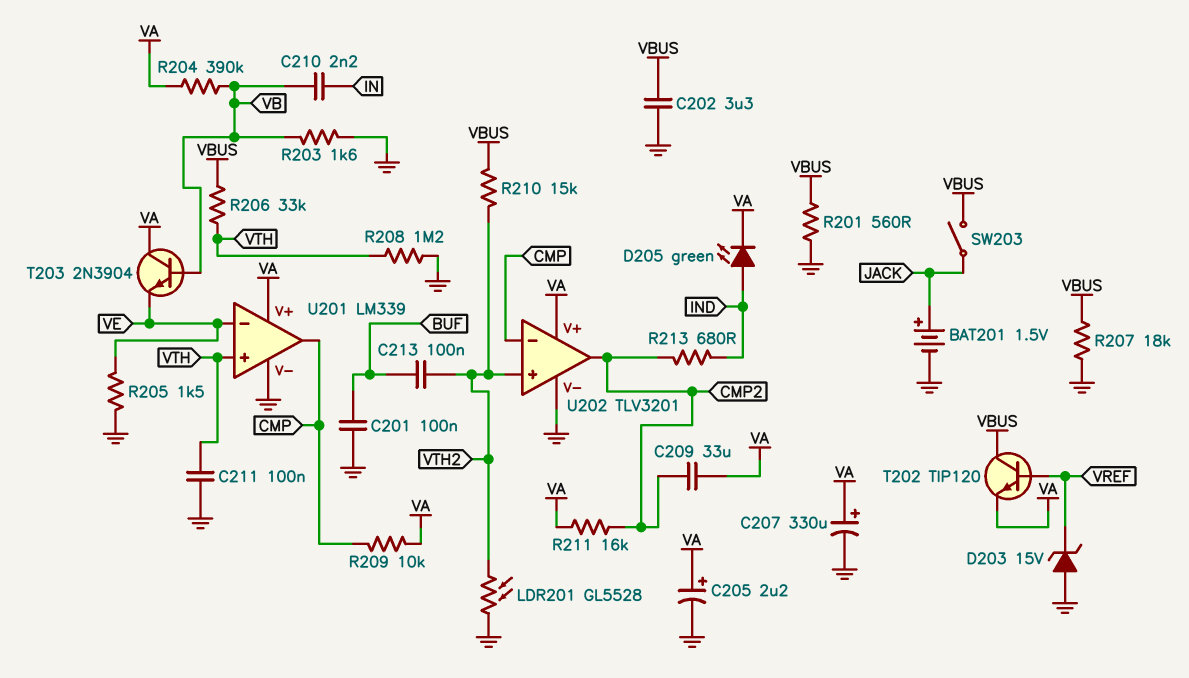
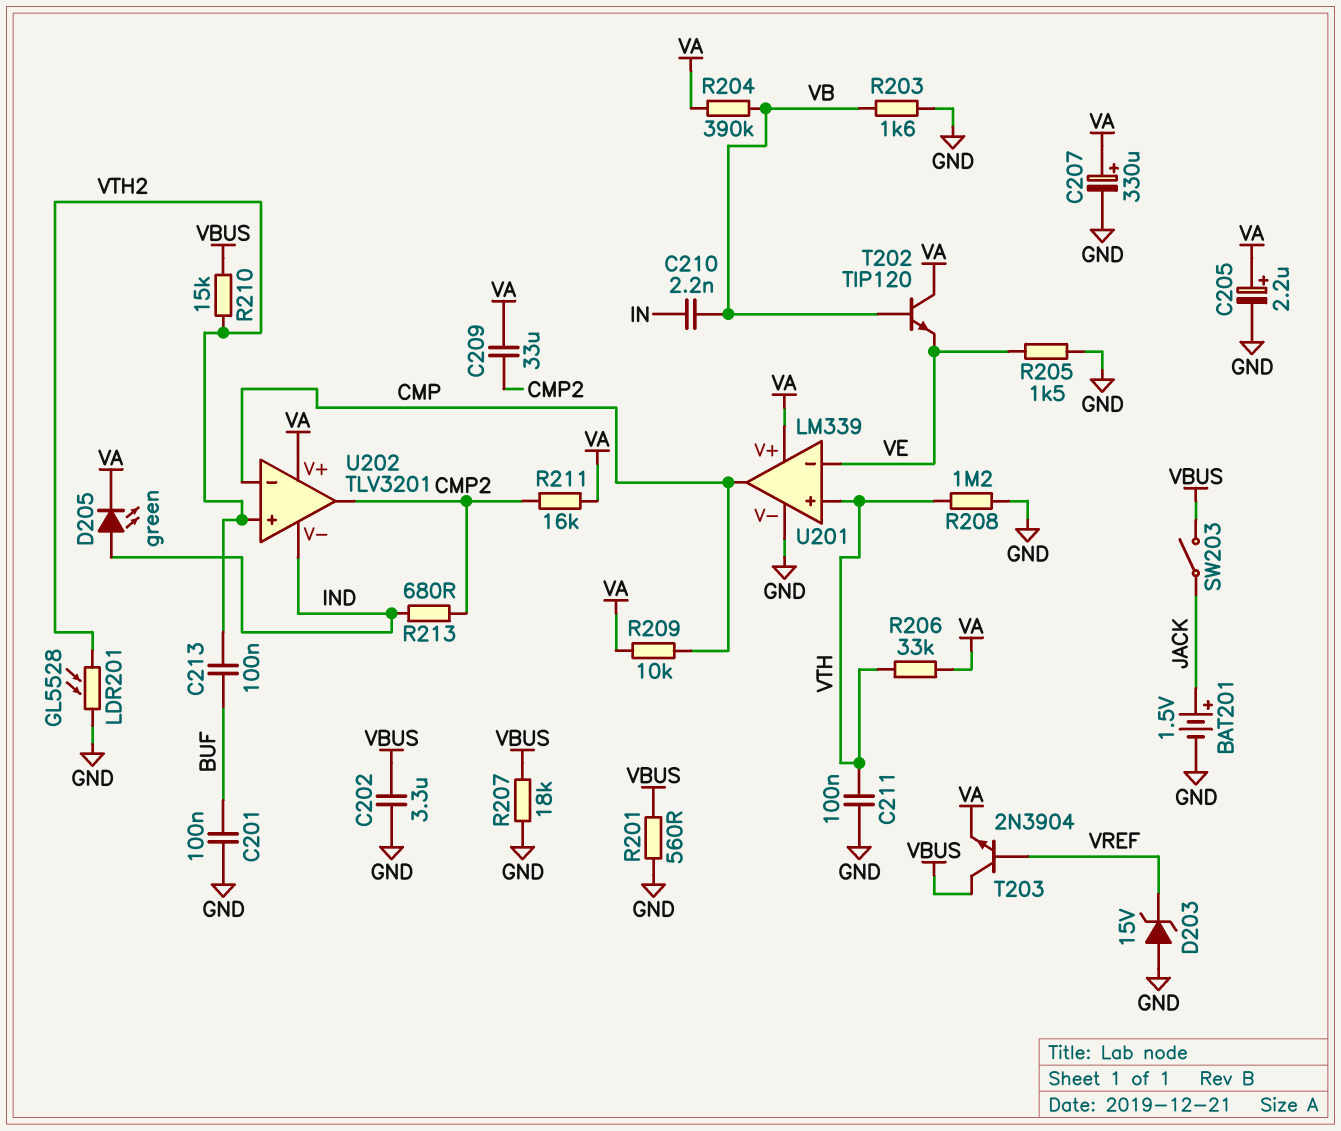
R206: 33k (VBUS, VTH) -> 33k (VA, VTH)
T202: NPN TIP120 (B VREF, C VBUS, E VA) -> NPN TIP120 (B VB, C VA, E VE)
T203: NPN 2N3904 (B VB, C VA, E VE) -> NPN 2N3904 (B VREF, C VBUS, E VA)
U202 pin V-: GND -> IND

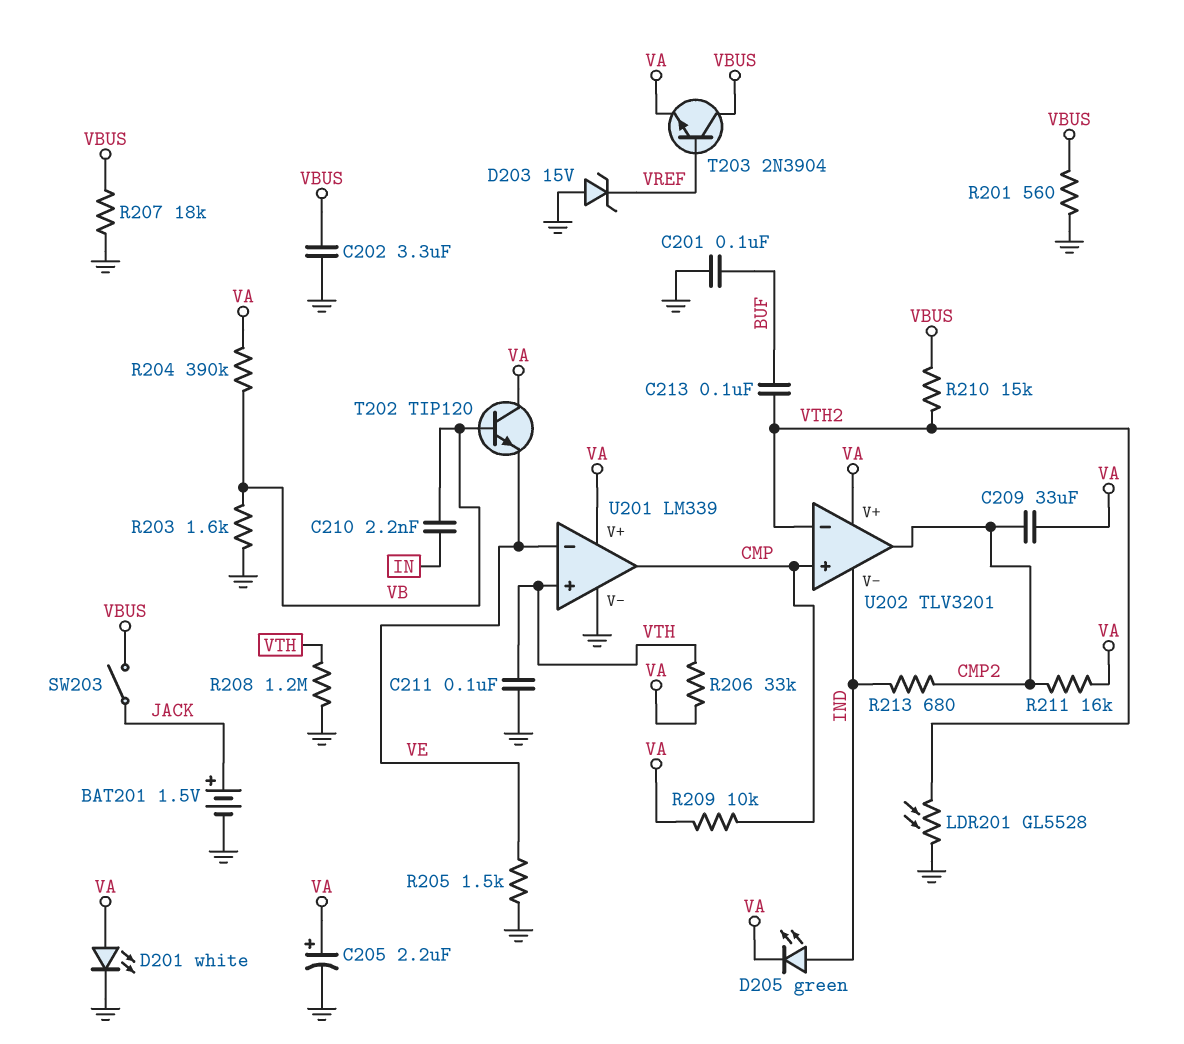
C207: 330uF (plus VA, minus GND) -> none
D201: none -> LED white (A VA, K GND)
U202 pin in+: VTH2 -> CMP
U202 pin in-: CMP -> VTH2

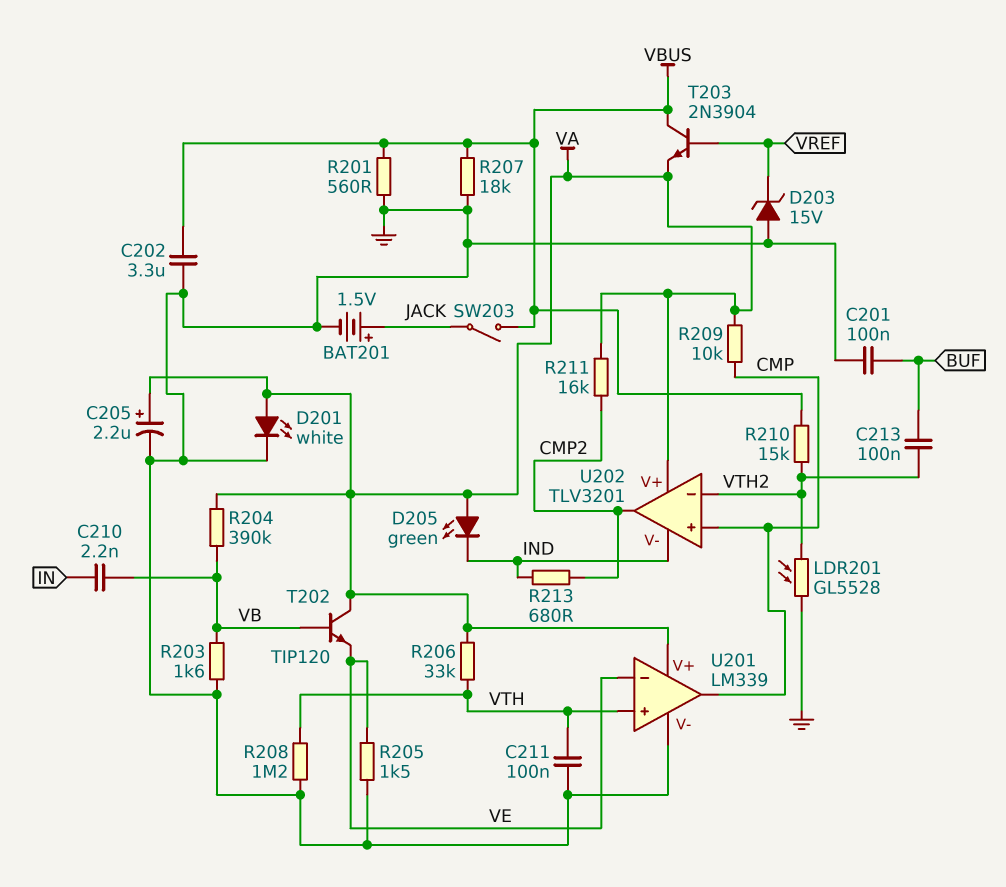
C209: 33uF (CMP2, VA) -> none
D205: LED green (A IND, K VA) -> LED green (A VA, K IND)

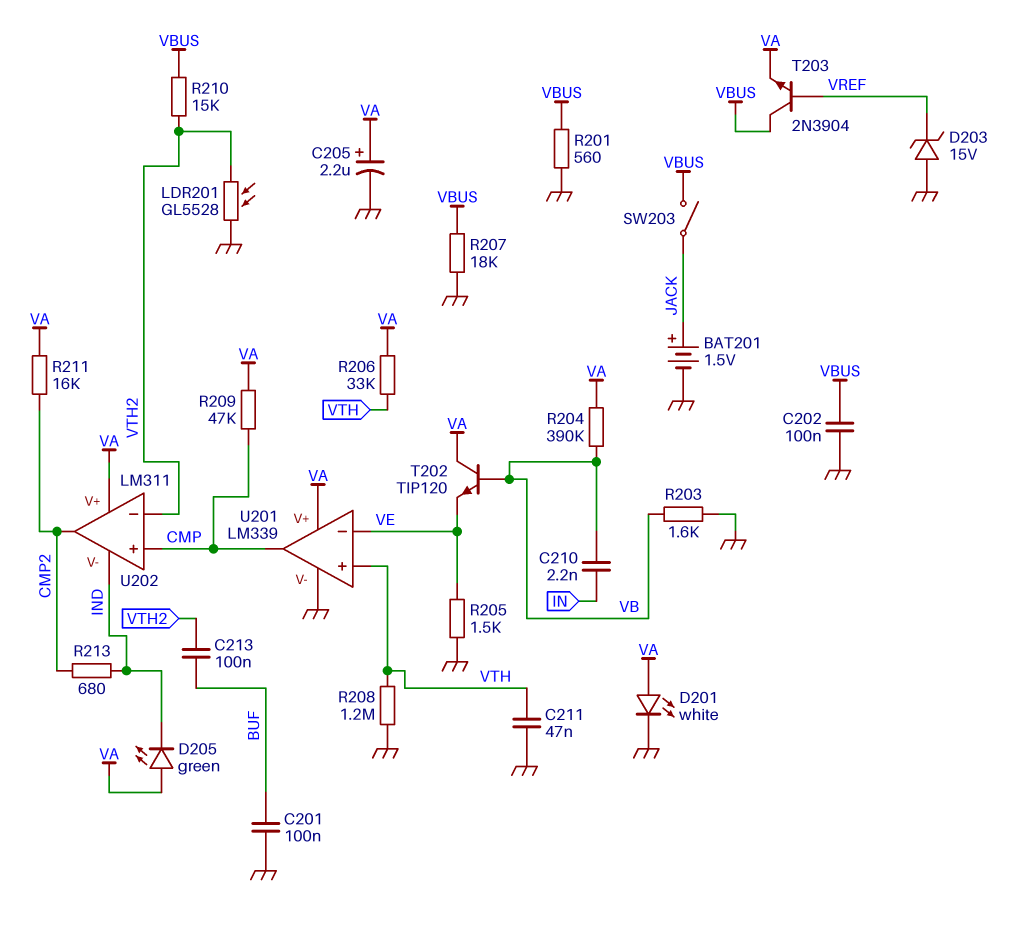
C202: 3.3uF (GND, VBUS) -> 100nF (GND, VBUS)
C211: 100nF (GND, VTH) -> 47nF (GND, VTH)
R209: 10k (CMP, VA) -> 47k (CMP, VA)
U202: TLV3201 -> LM311

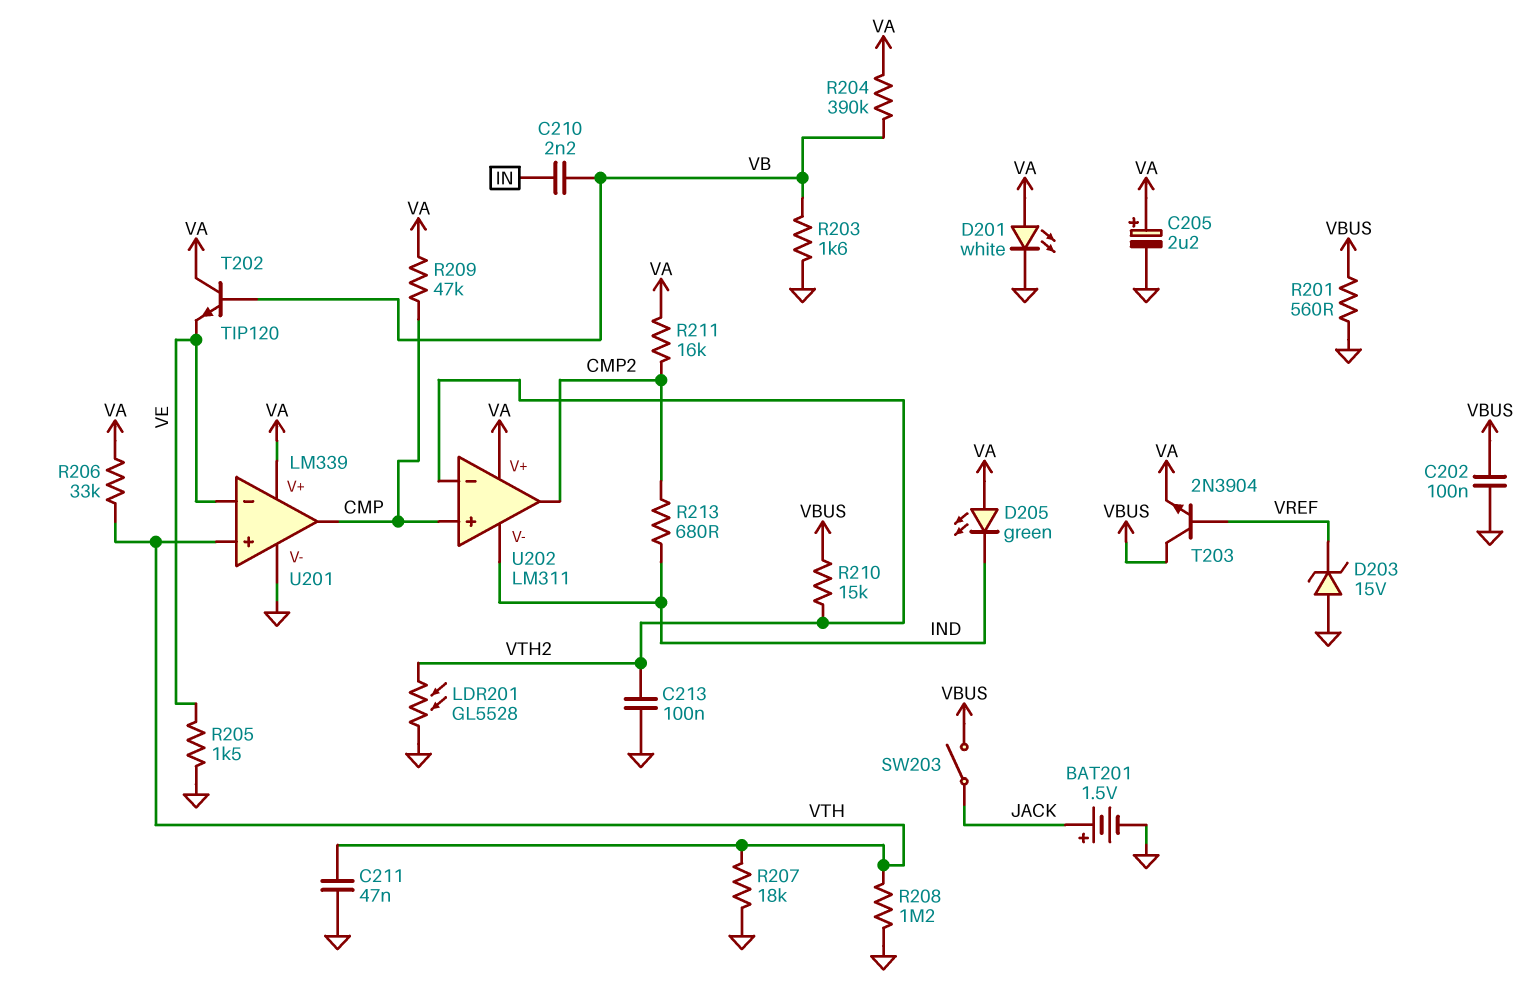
C201: 100nF (BUF, GND) -> none
C213: 100nF (BUF, VTH2) -> 100nF (GND, VTH2)
R207: 18k (GND, VBUS) -> 18k (GND, VTH)

